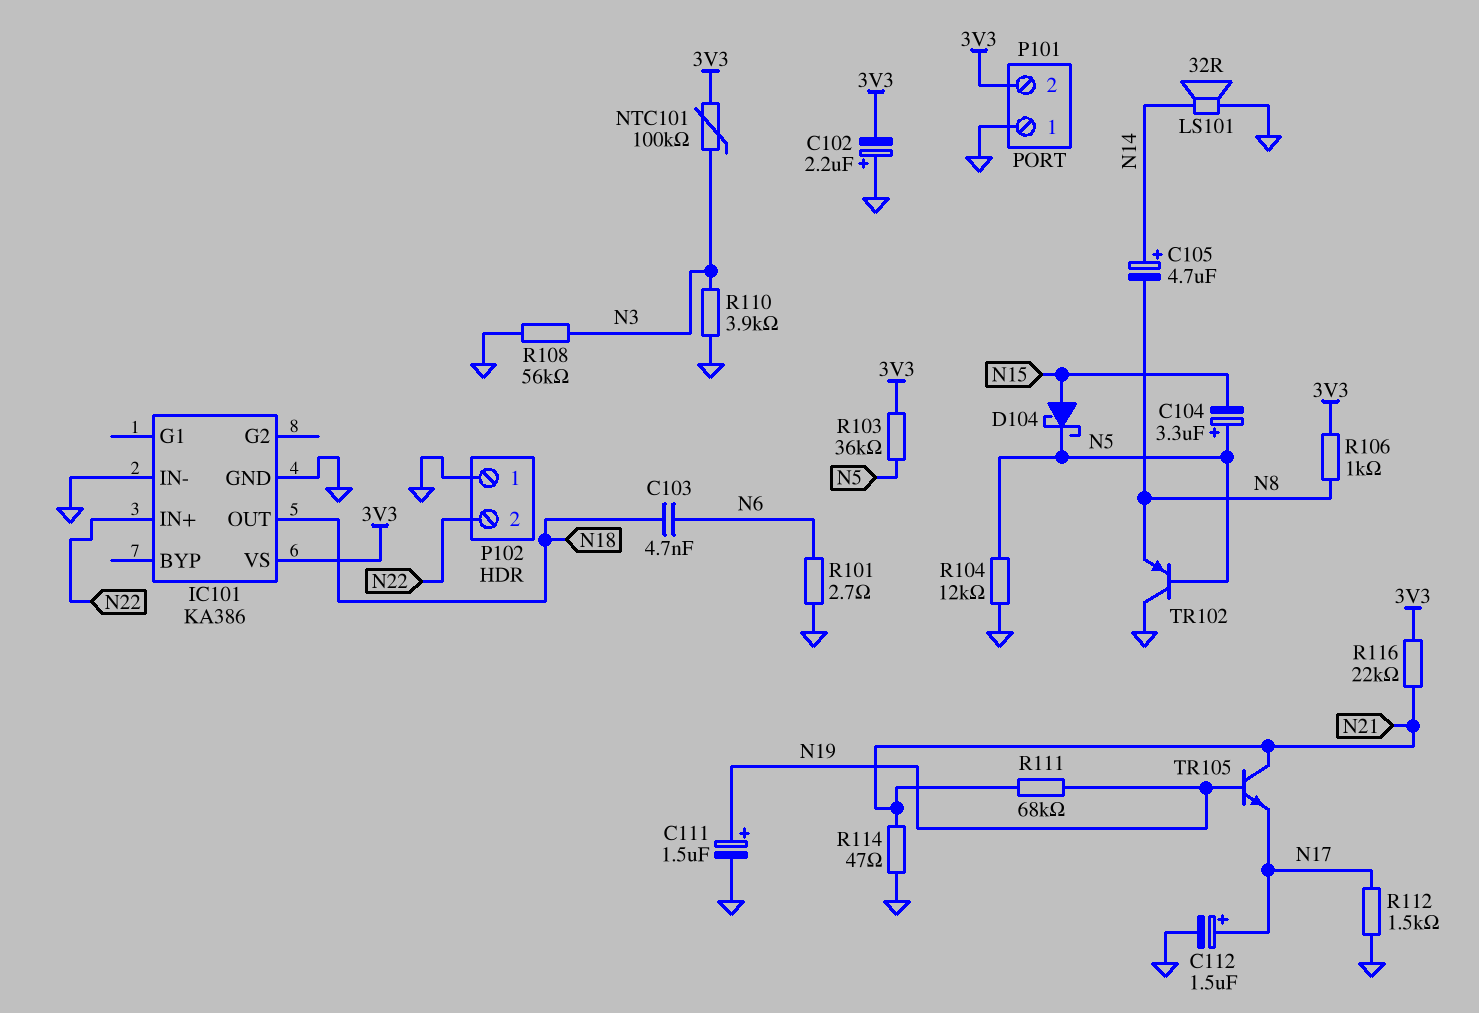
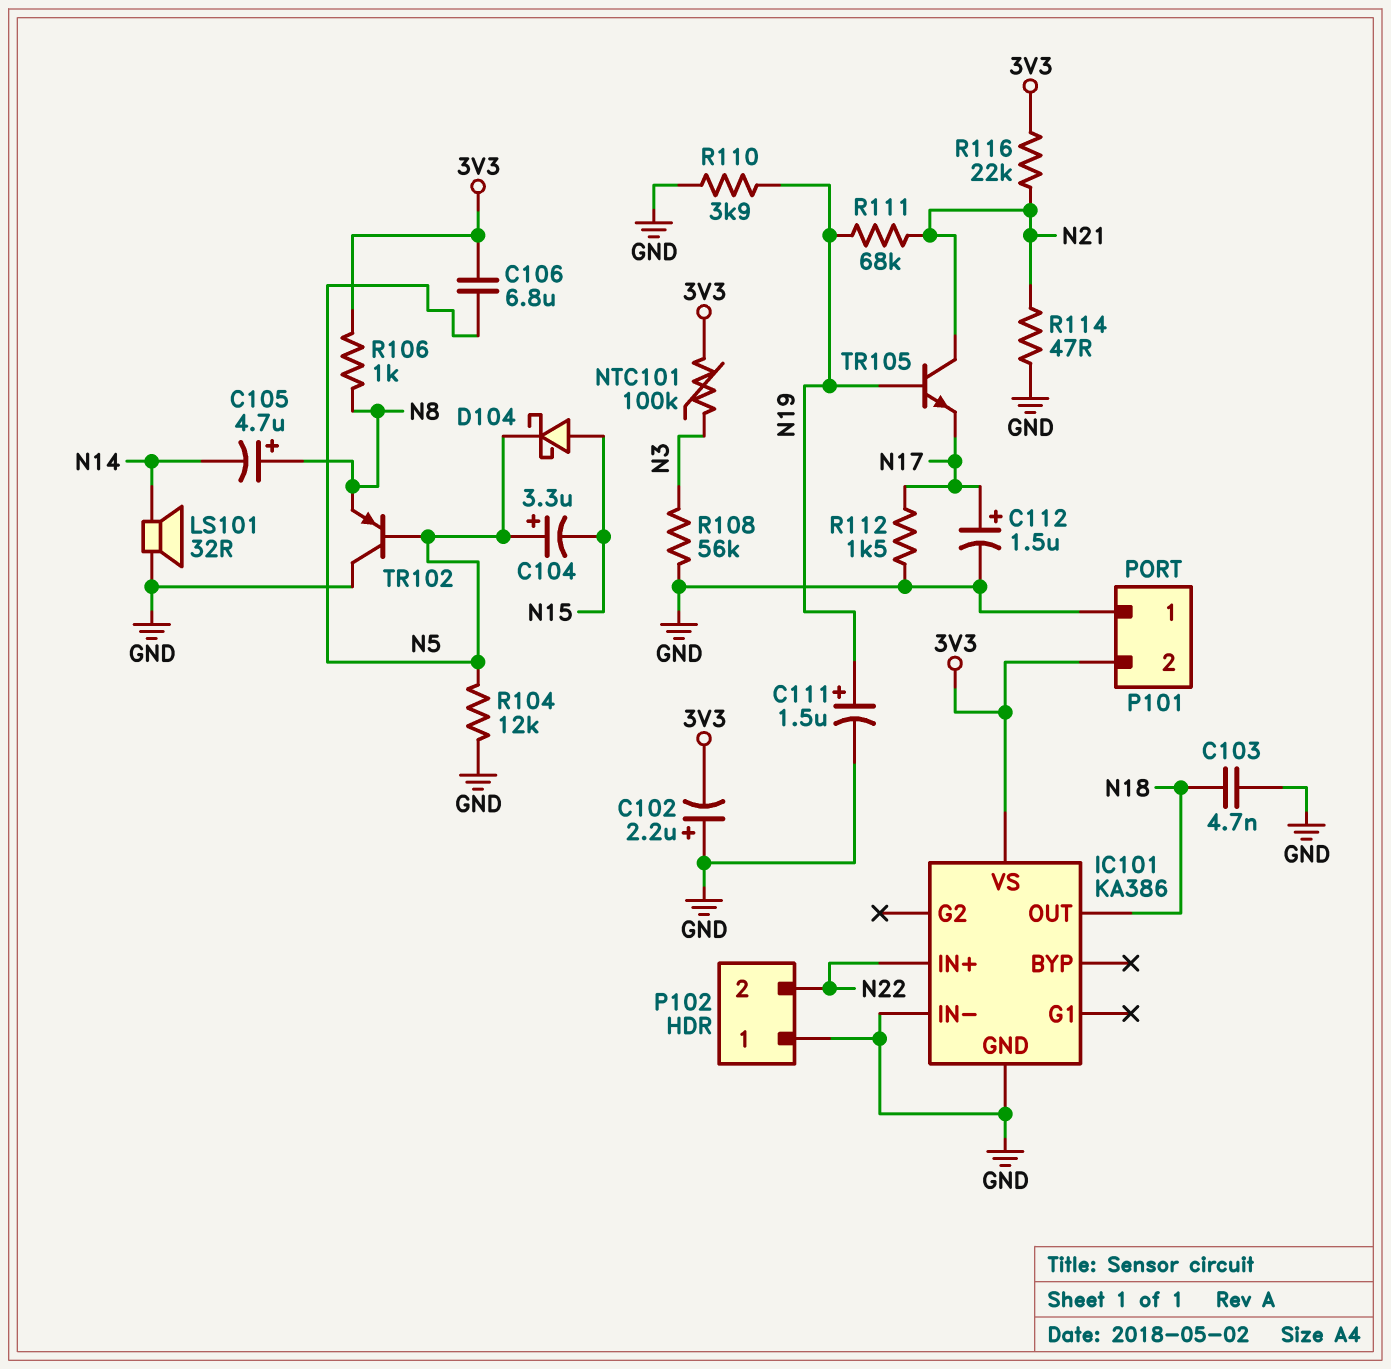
C103: 4.7nF (N6, N18) -> 4.7nF (GND, N18)
C105: 4.7uF (plus N14, minus N8) -> 4.7uF (plus N8, minus N14)
C106: none -> 6.8uF (3V3, N5)
R101: 2.7 (GND, N6) -> none
R103: 36k (3V3, N5) -> none
R110: 3.9k (GND, N3) -> 3.9k (GND, N19)

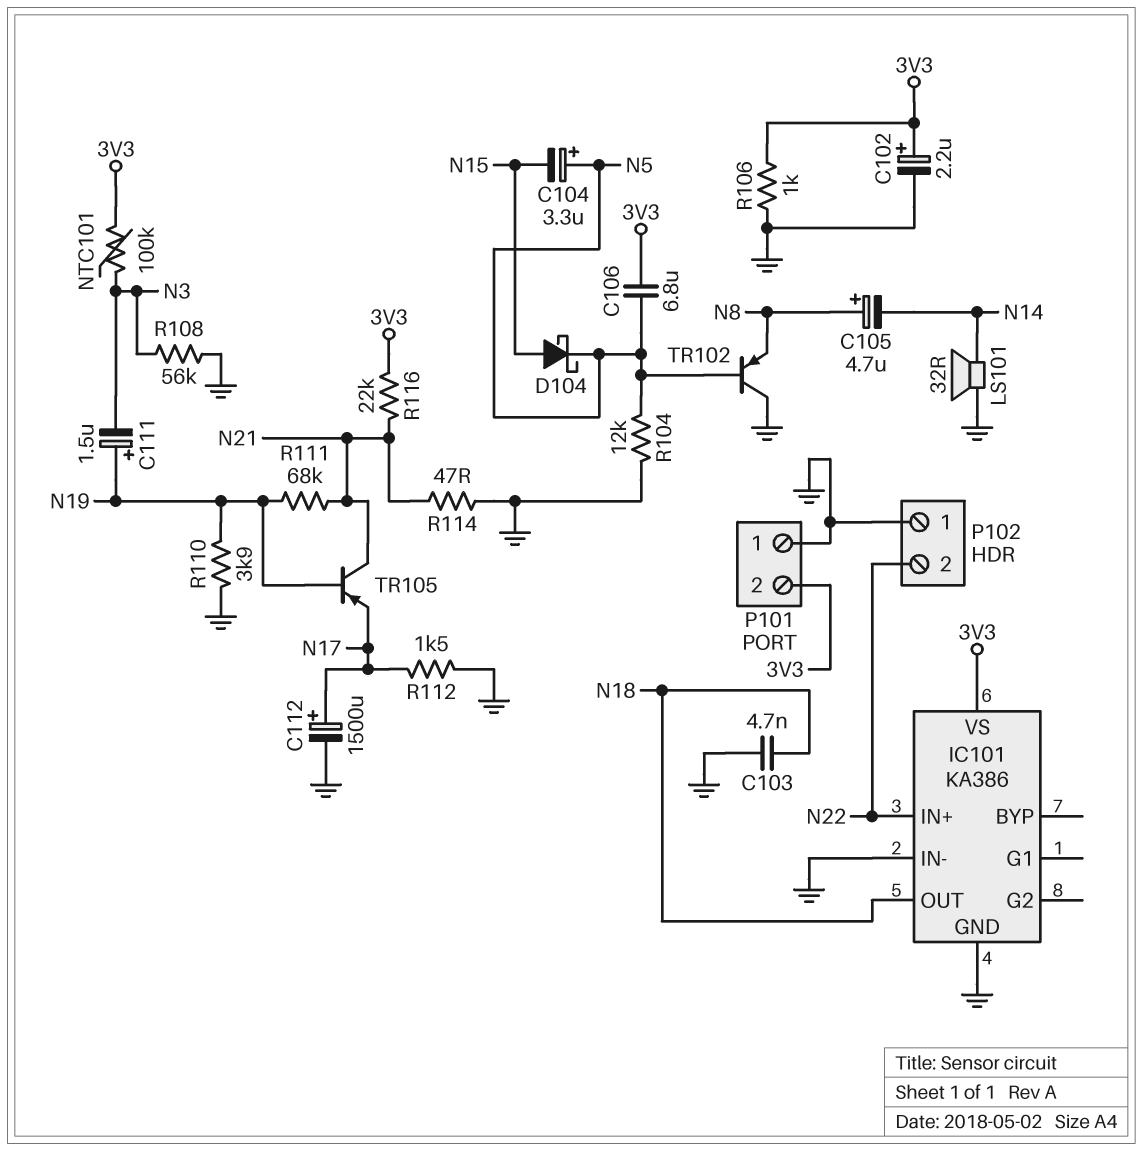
C102: 2.2uF (plus GND, minus 3V3) -> 2.2uF (plus 3V3, minus GND)
C111: 1.5uF (plus N19, minus GND) -> 1.5uF (plus N19, minus N3)
C112: 1.5uF (plus N17, minus GND) -> 1500uF (plus N17, minus GND)
R106: 1k (3V3, N8) -> 1k (3V3, GND)
TR105: NPN (B N19, C N21, E N17) -> PNP (B N19, C N21, E N17)

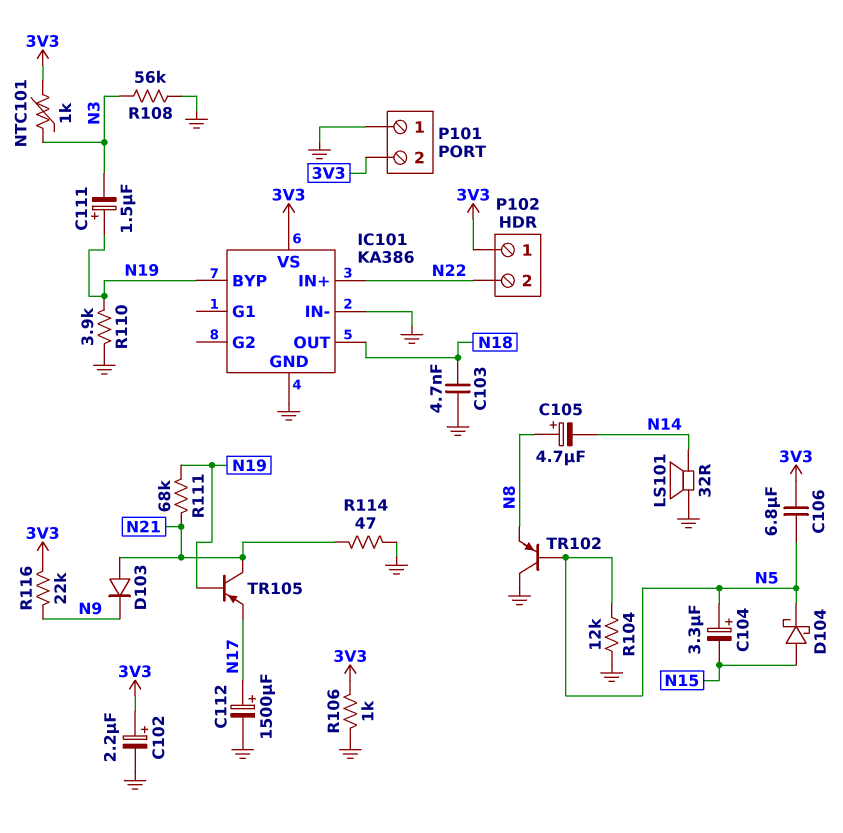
D103: none -> diode (A N21, K N9)
IC101 pin BYP: none -> N19
NTC101: 100k (3V3, N3) -> 1k (3V3, N3)
P102 pin 1: GND -> 3V3
R112: 1.5k (GND, N17) -> none
R116: 22k (3V3, N21) -> 22k (3V3, N9)

